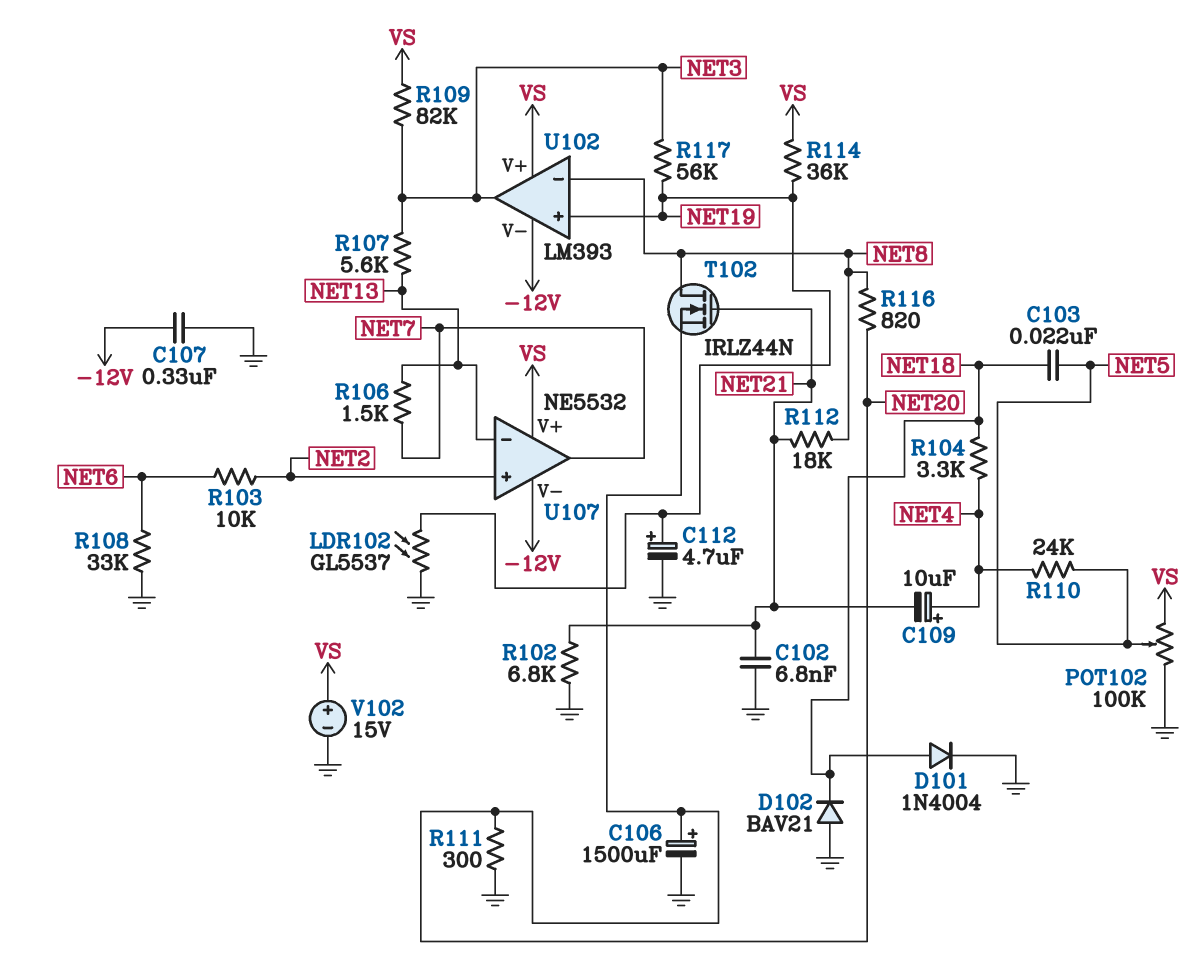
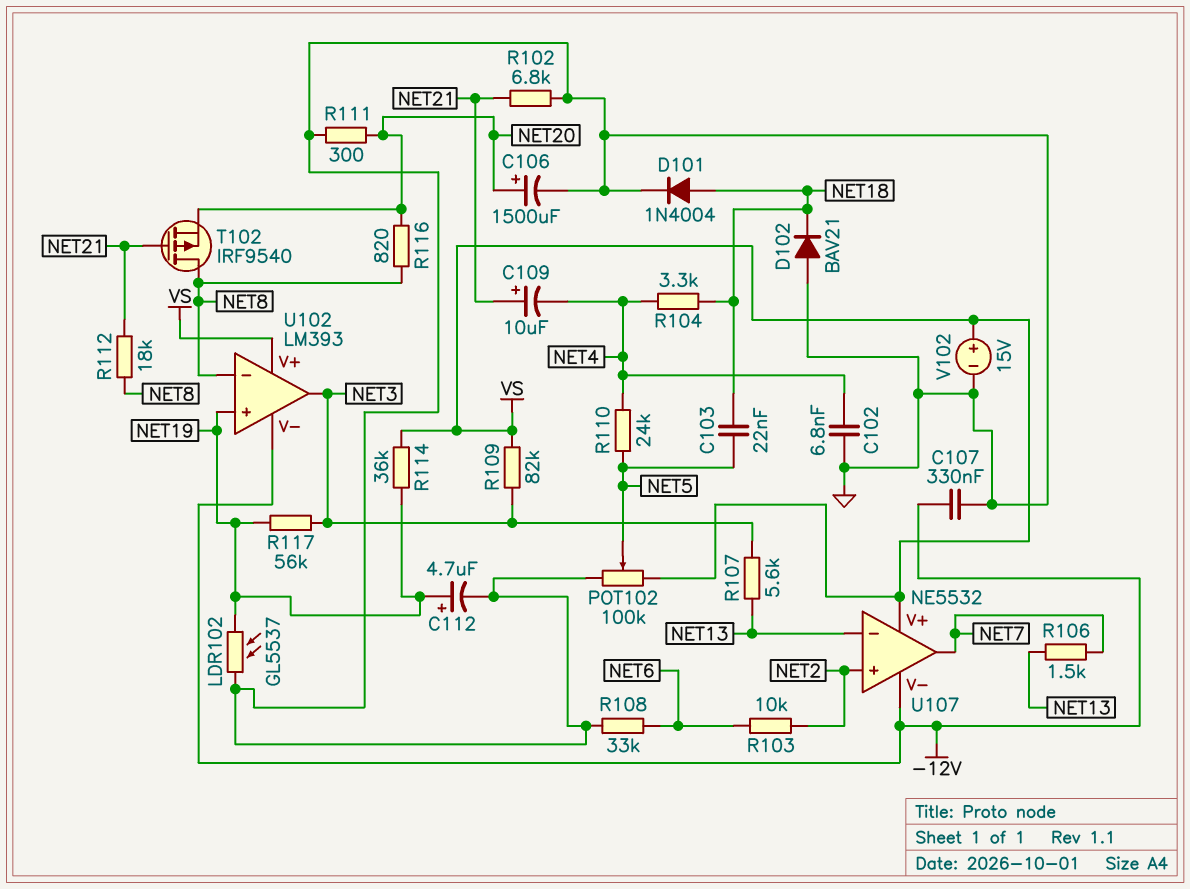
C102: 6.8nF (GND, NET21) -> 6.8nF (GND, NET4)
C109: 10uF (plus NET4, minus NET21) -> 10uF (plus NET21, minus NET4)
T102: NMOS IRLZ44N (G NET21, D NET8, S NET20) -> PMOS IRF9540 (G NET21, D NET8, S NET20)

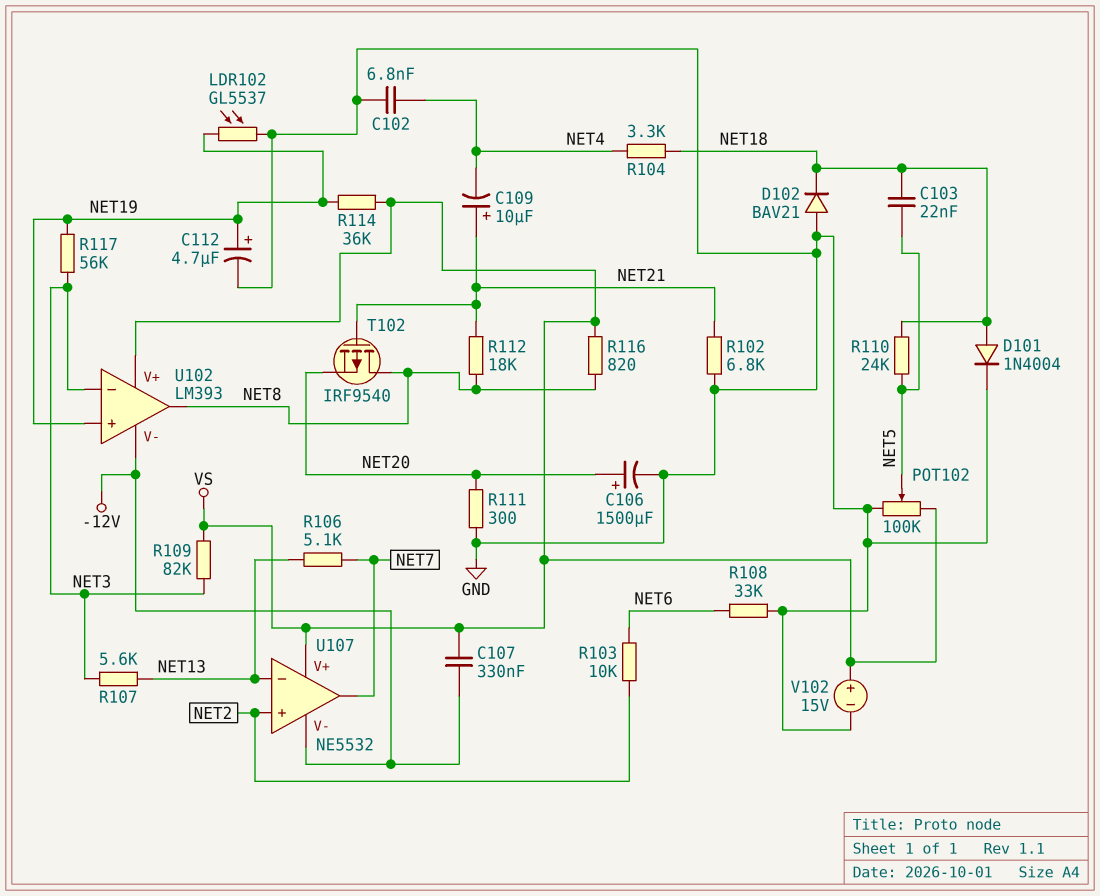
C107: 330nF (-12V, GND) -> 330nF (-12V, VS)
R106: 1.5k (NET7, NET13) -> 5.1k (NET7, NET13)
R110: 24k (NET4, NET5) -> 24k (NET5, NET18)
R116: 820 (NET8, NET20) -> 820 (NET8, VS)
U102 pin in-: NET8 -> NET3
U102 pin out: NET3 -> NET8

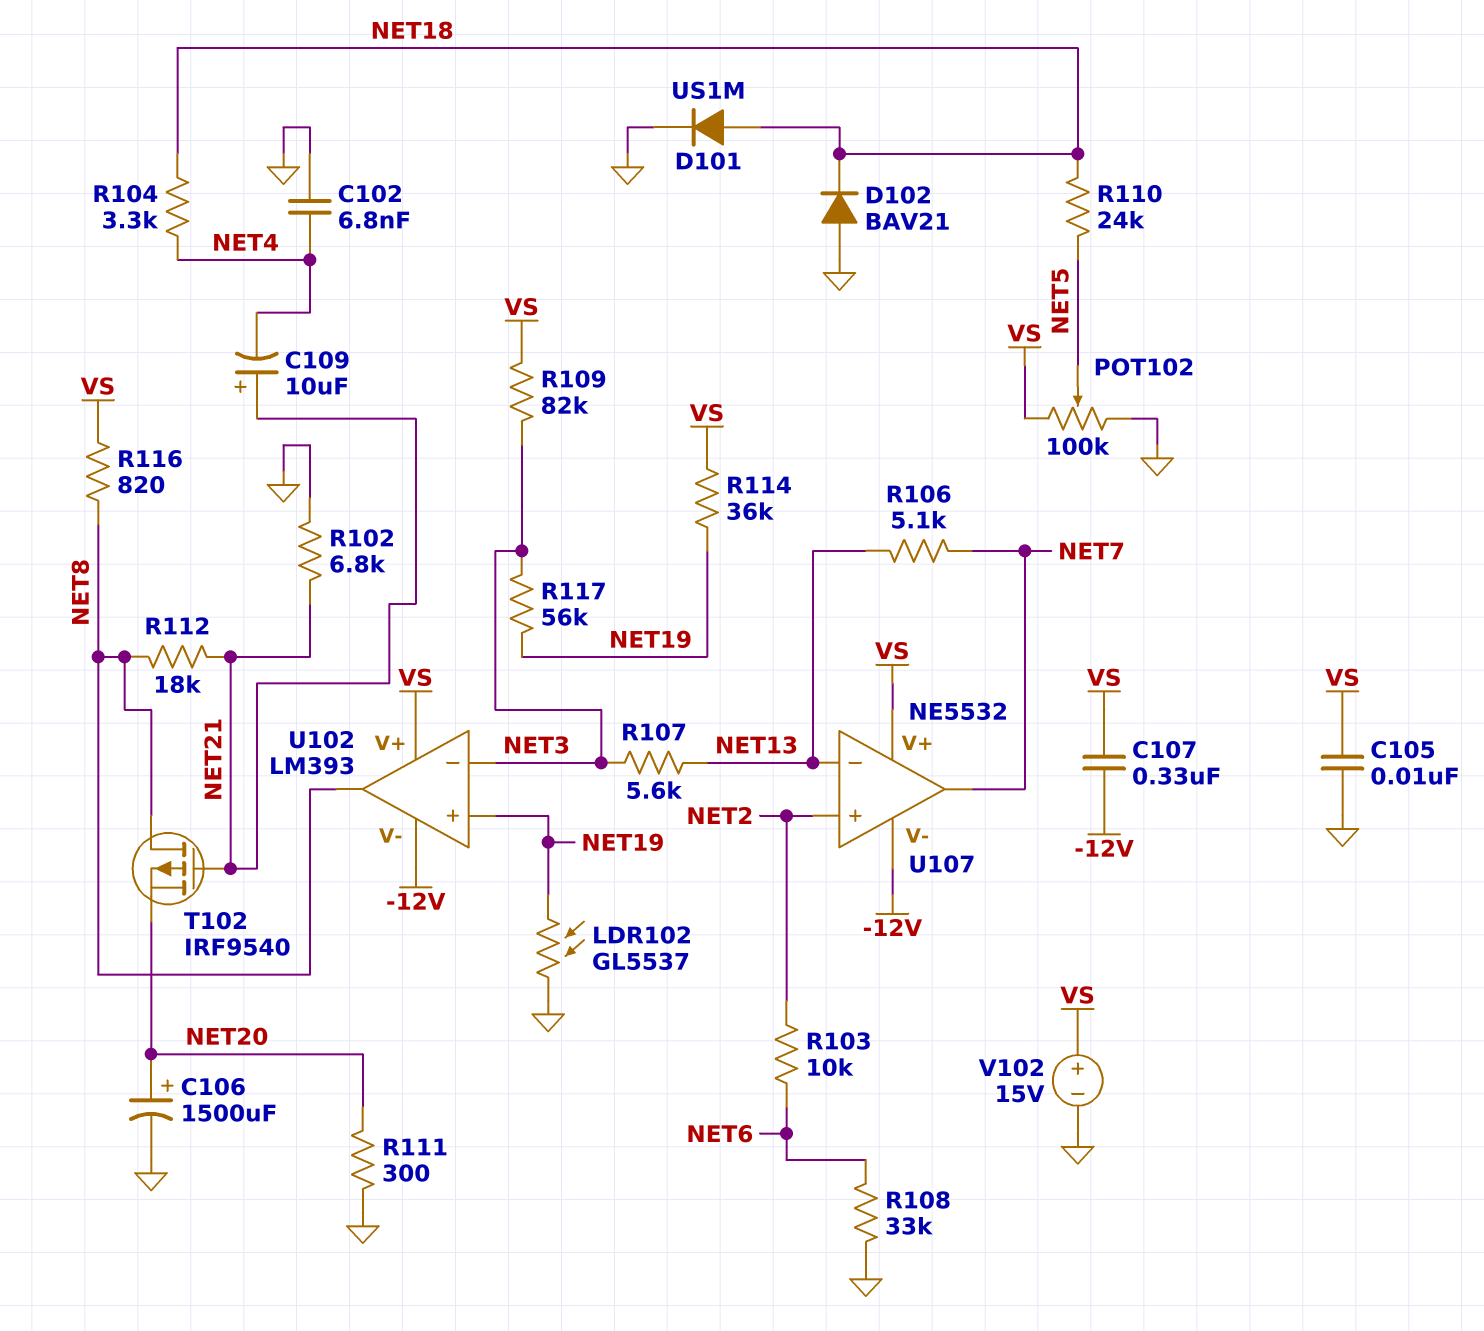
C103: 22nF (NET5, NET18) -> none
C105: none -> 10nF (GND, VS)
C112: 4.7uF (plus NET19, minus GND) -> none
D101: diode 1N4004 (A NET18, K GND) -> diode US1M (A NET18, K GND)

